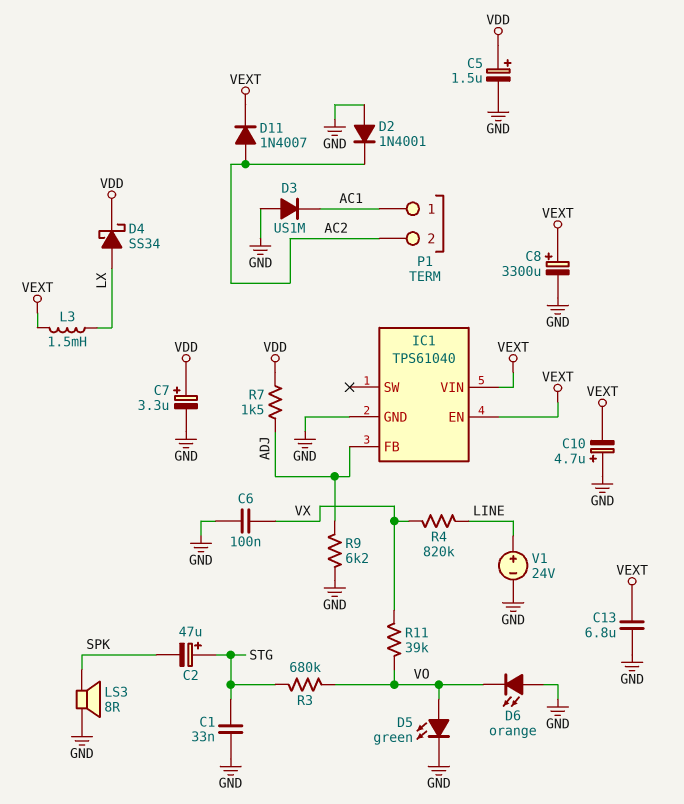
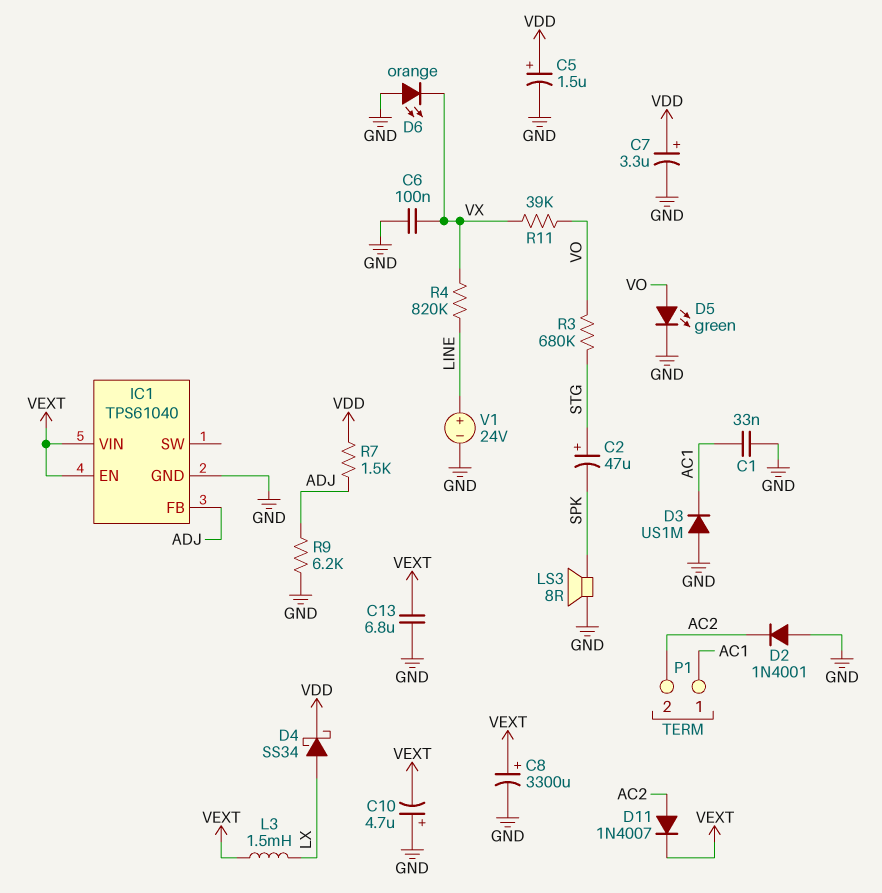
C1: 33nF (GND, STG) -> 33nF (AC1, GND)
D6: LED orange (A GND, K VO) -> LED orange (A GND, K VX)

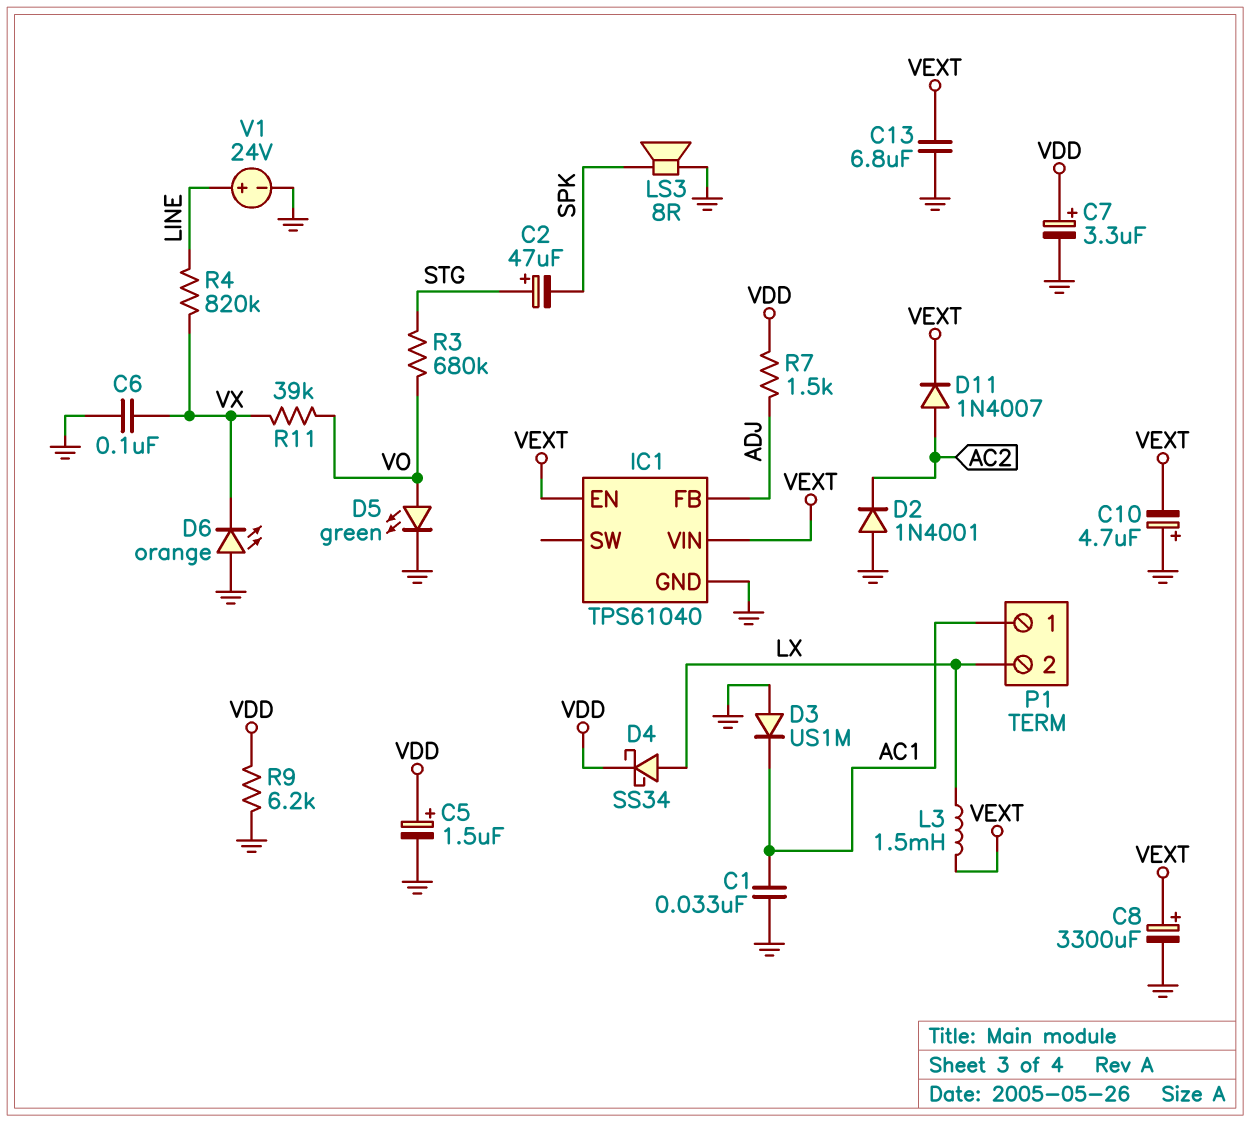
P1 pin 2: AC2 -> LX
R9: 6.2k (ADJ, GND) -> 6.2k (GND, VDD)

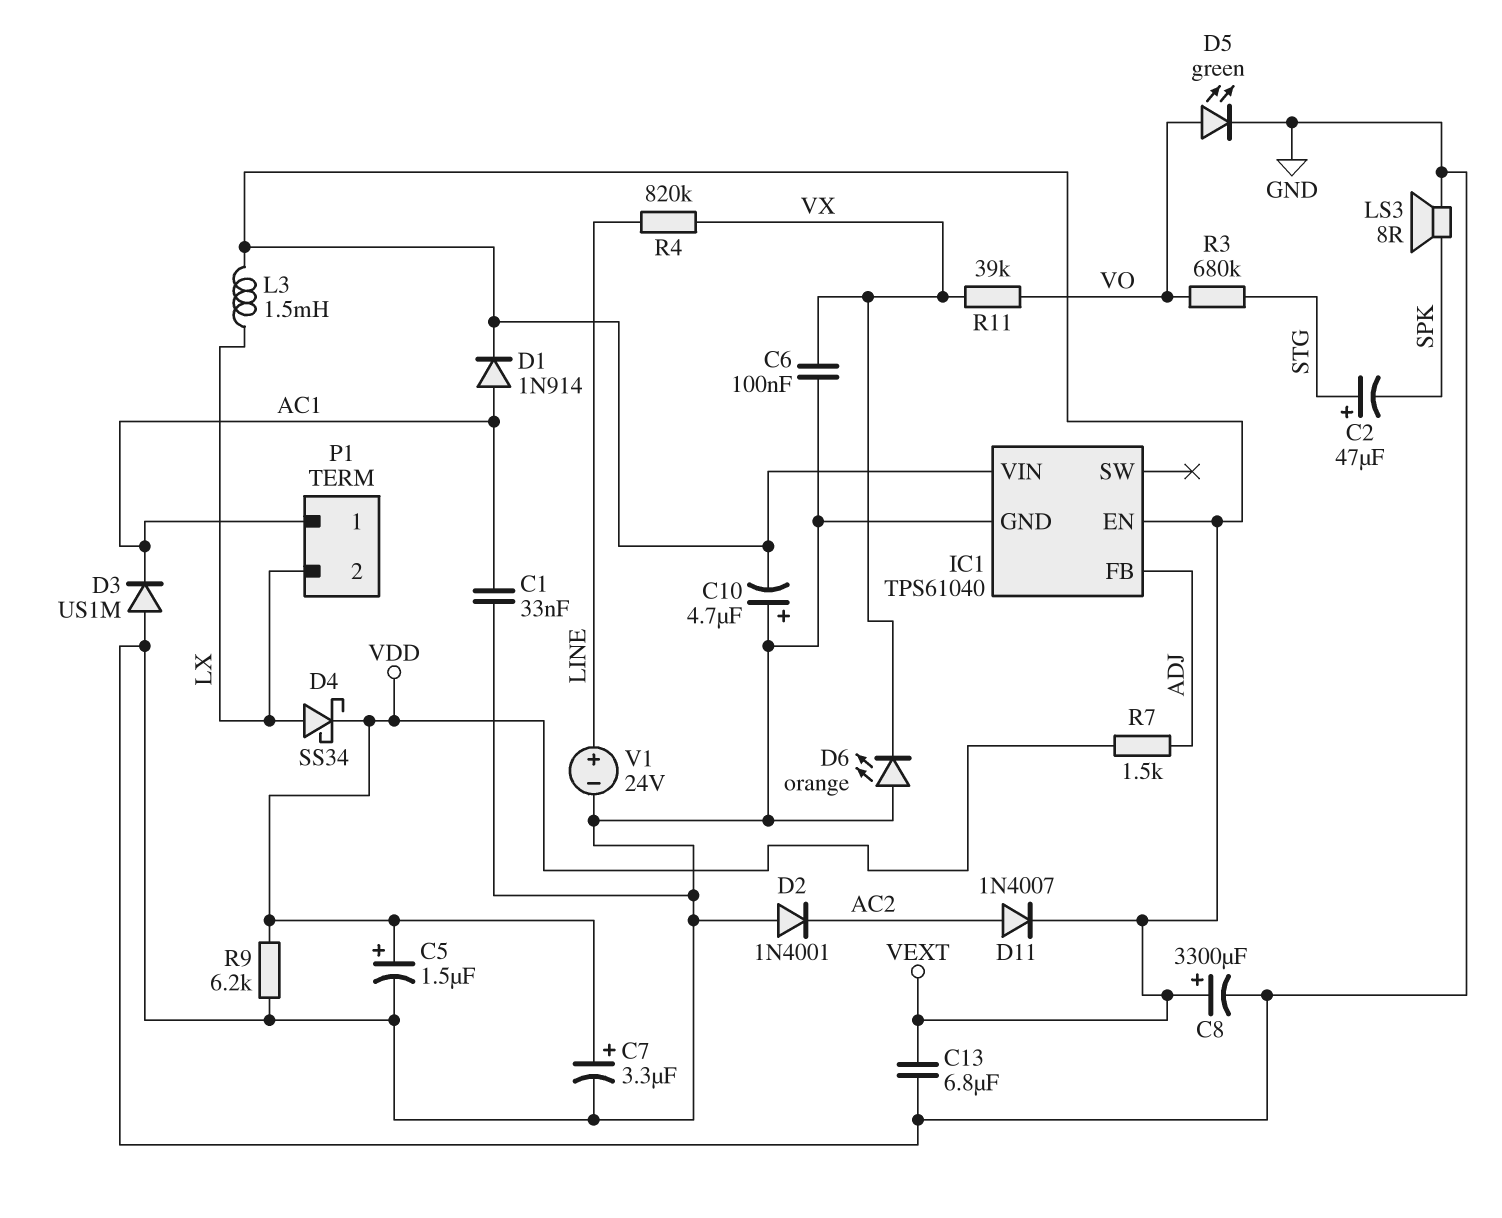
D1: none -> diode 1N914 (A AC1, K VEXT)

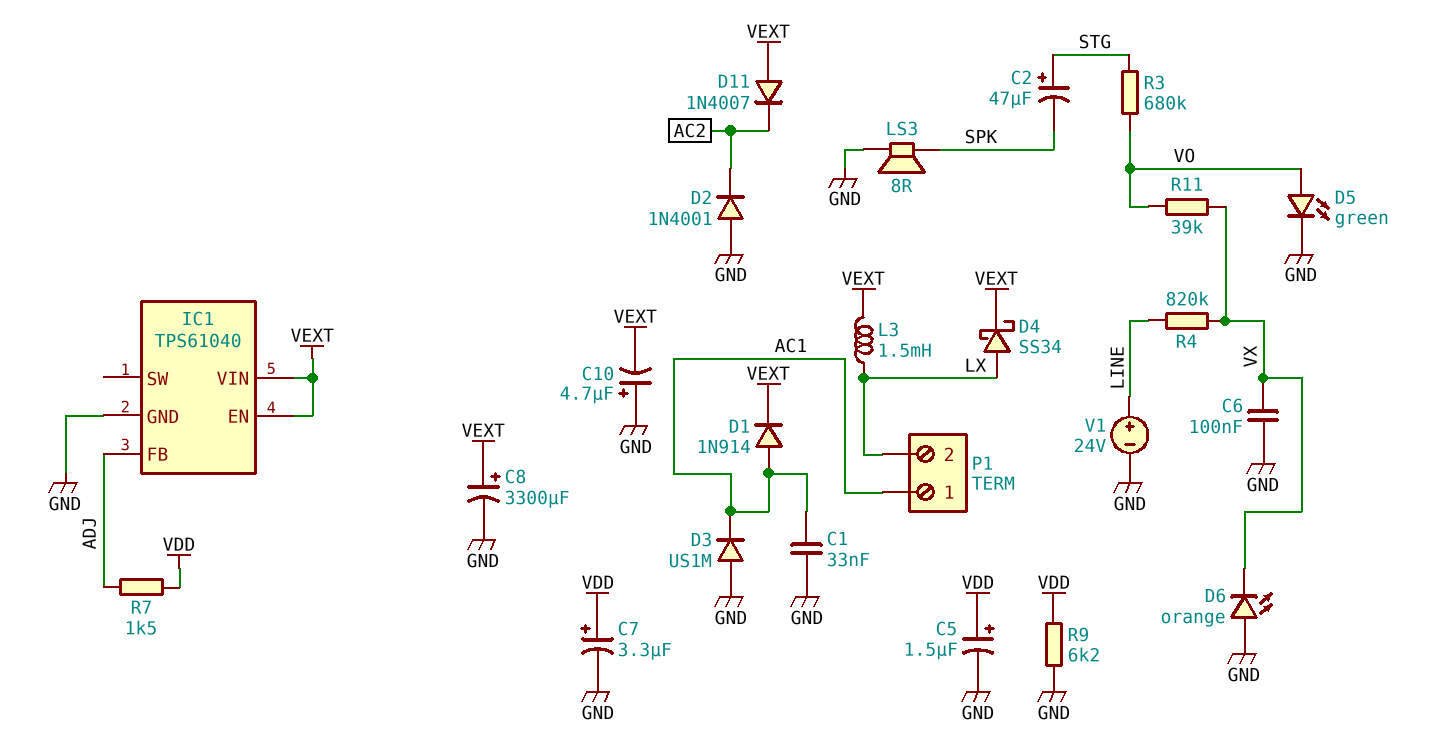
C13: 6.8uF (GND, VEXT) -> none
D4: schottky SS34 (A LX, K VDD) -> schottky SS34 (A LX, K VEXT)
D11: diode 1N4007 (A AC2, K VEXT) -> diode 1N4007 (A VEXT, K AC2)

